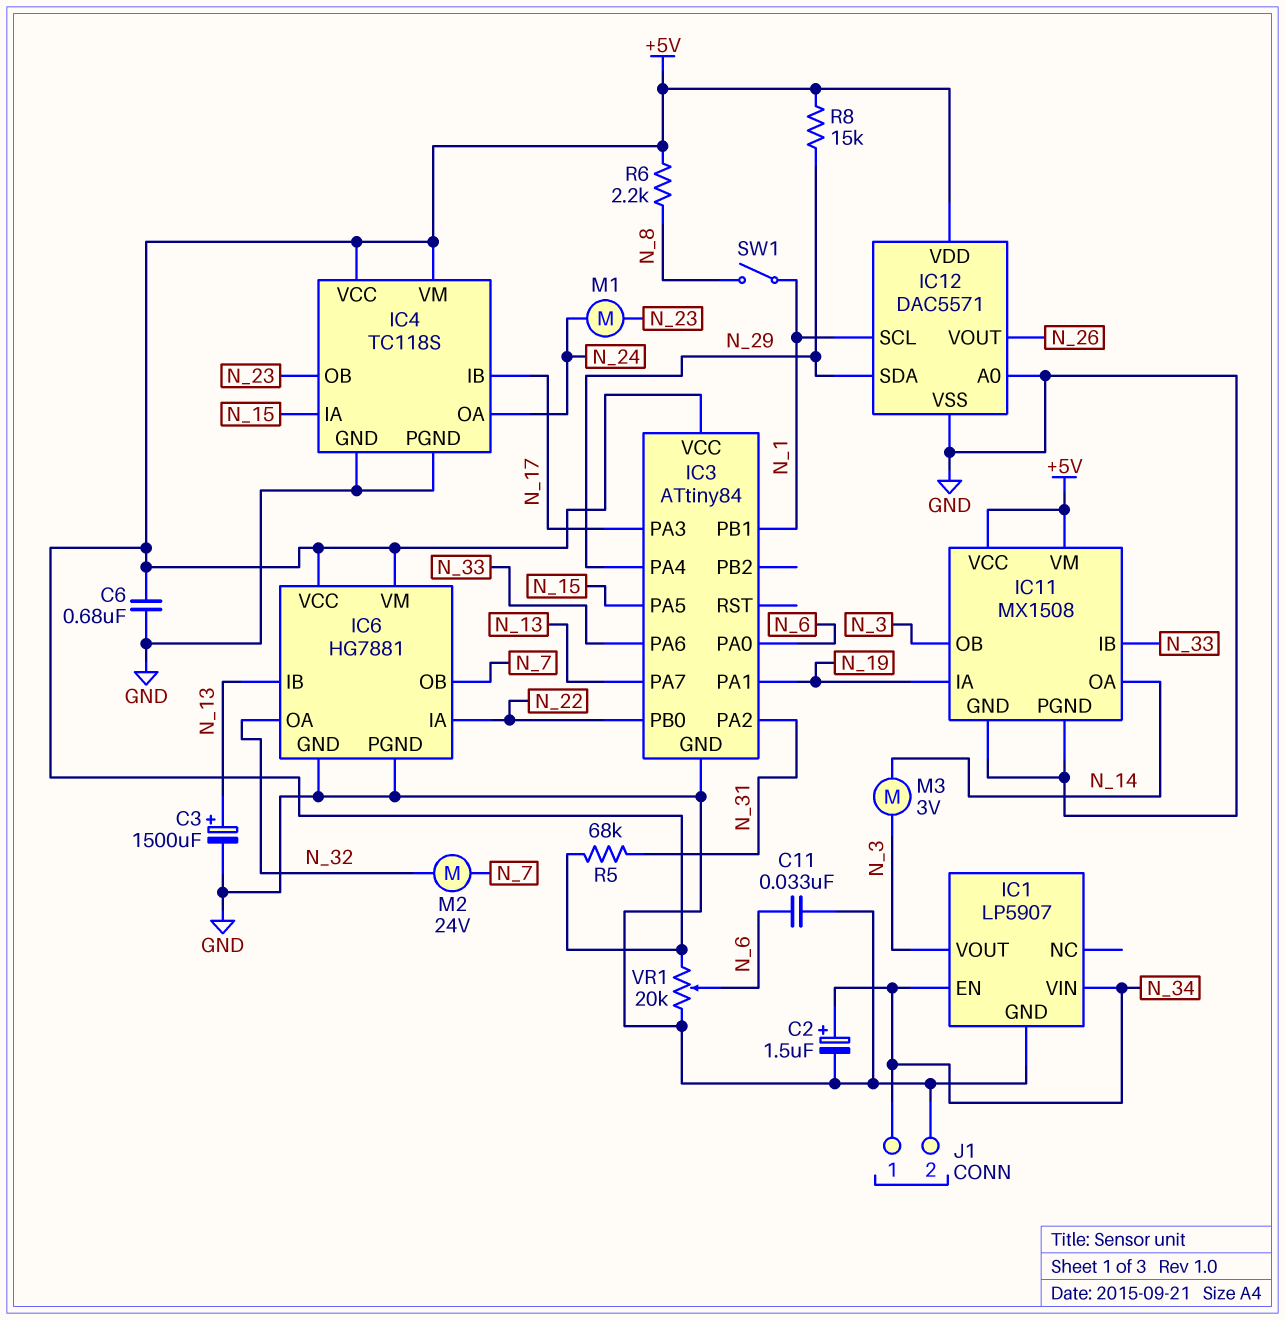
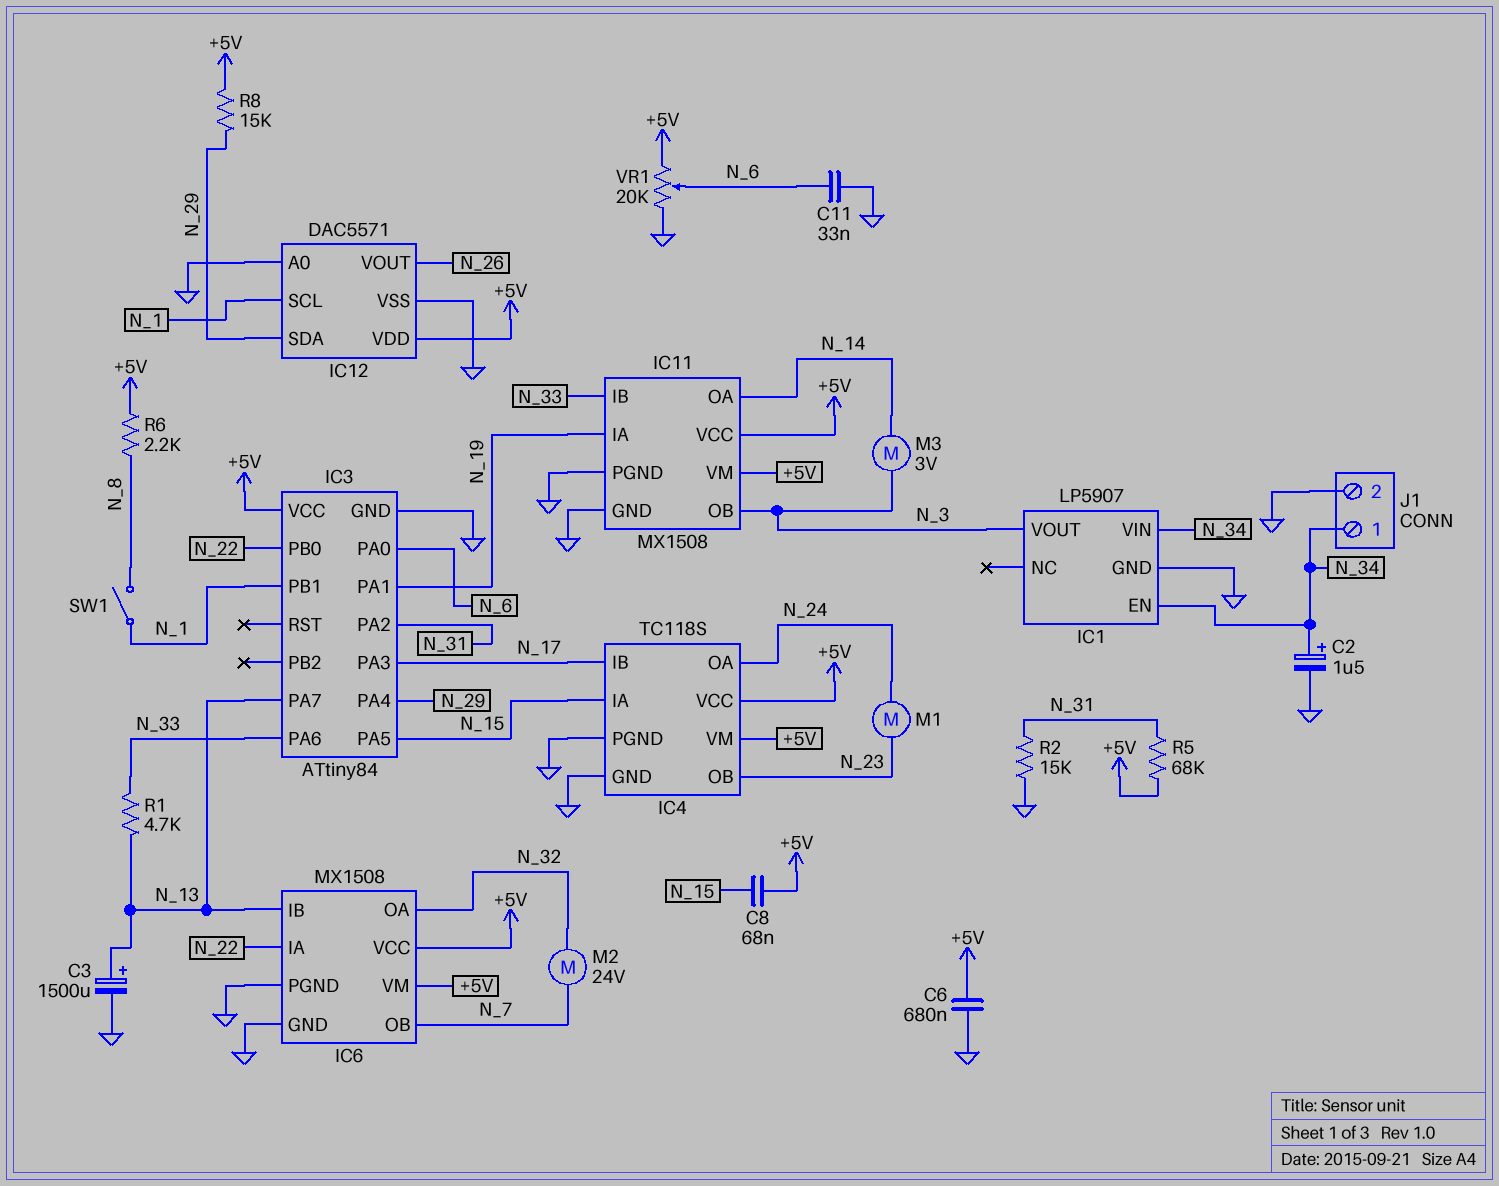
C8: none -> 68nF (+5V, N_15)
IC6: HG7881 -> MX1508
R1: none -> 4.7k (N_13, N_33)
R2: none -> 15k (GND, N_31)

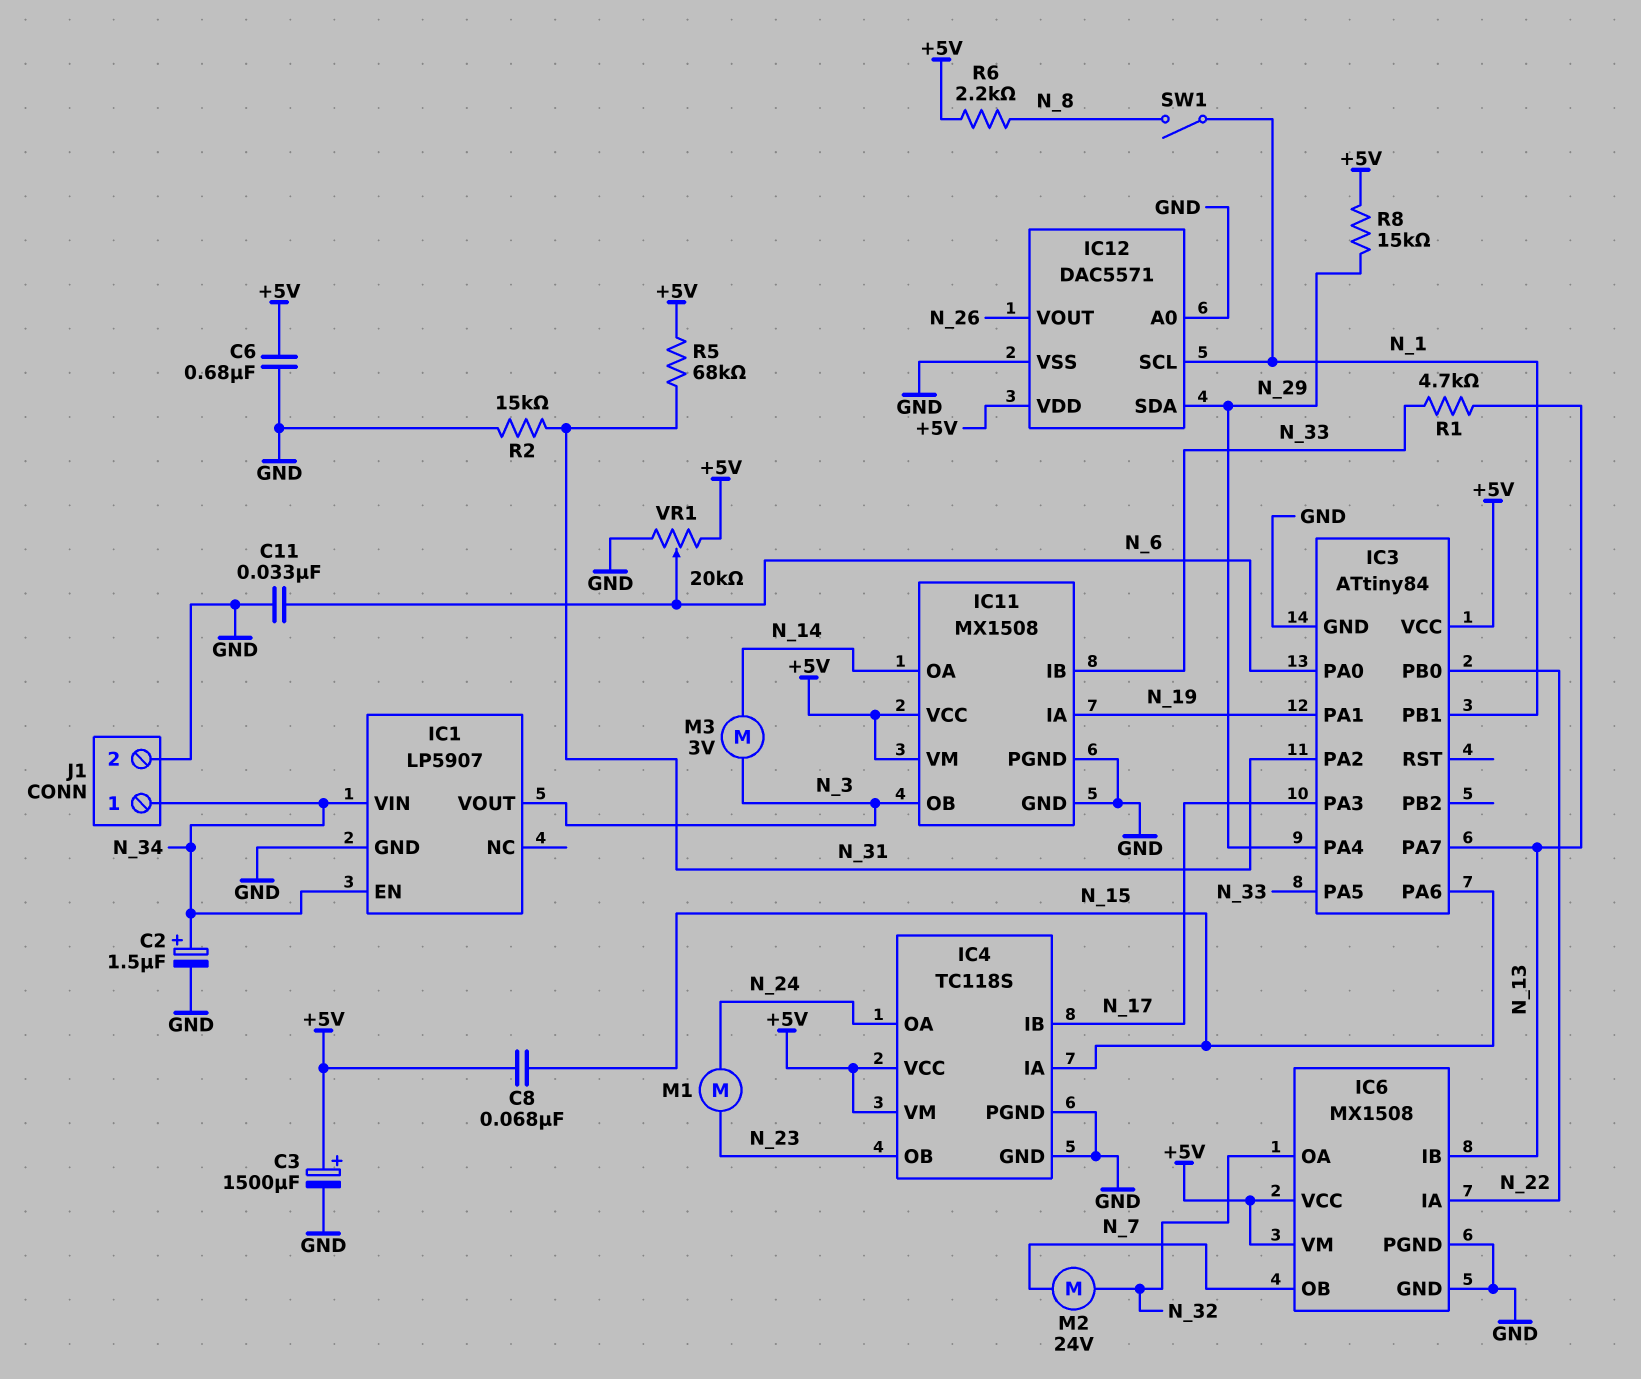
C3: 1500uF (plus N_13, minus GND) -> 1500uF (plus +5V, minus GND)
IC3 pin PA5: N_15 -> N_33
IC3 pin PA6: N_33 -> N_15

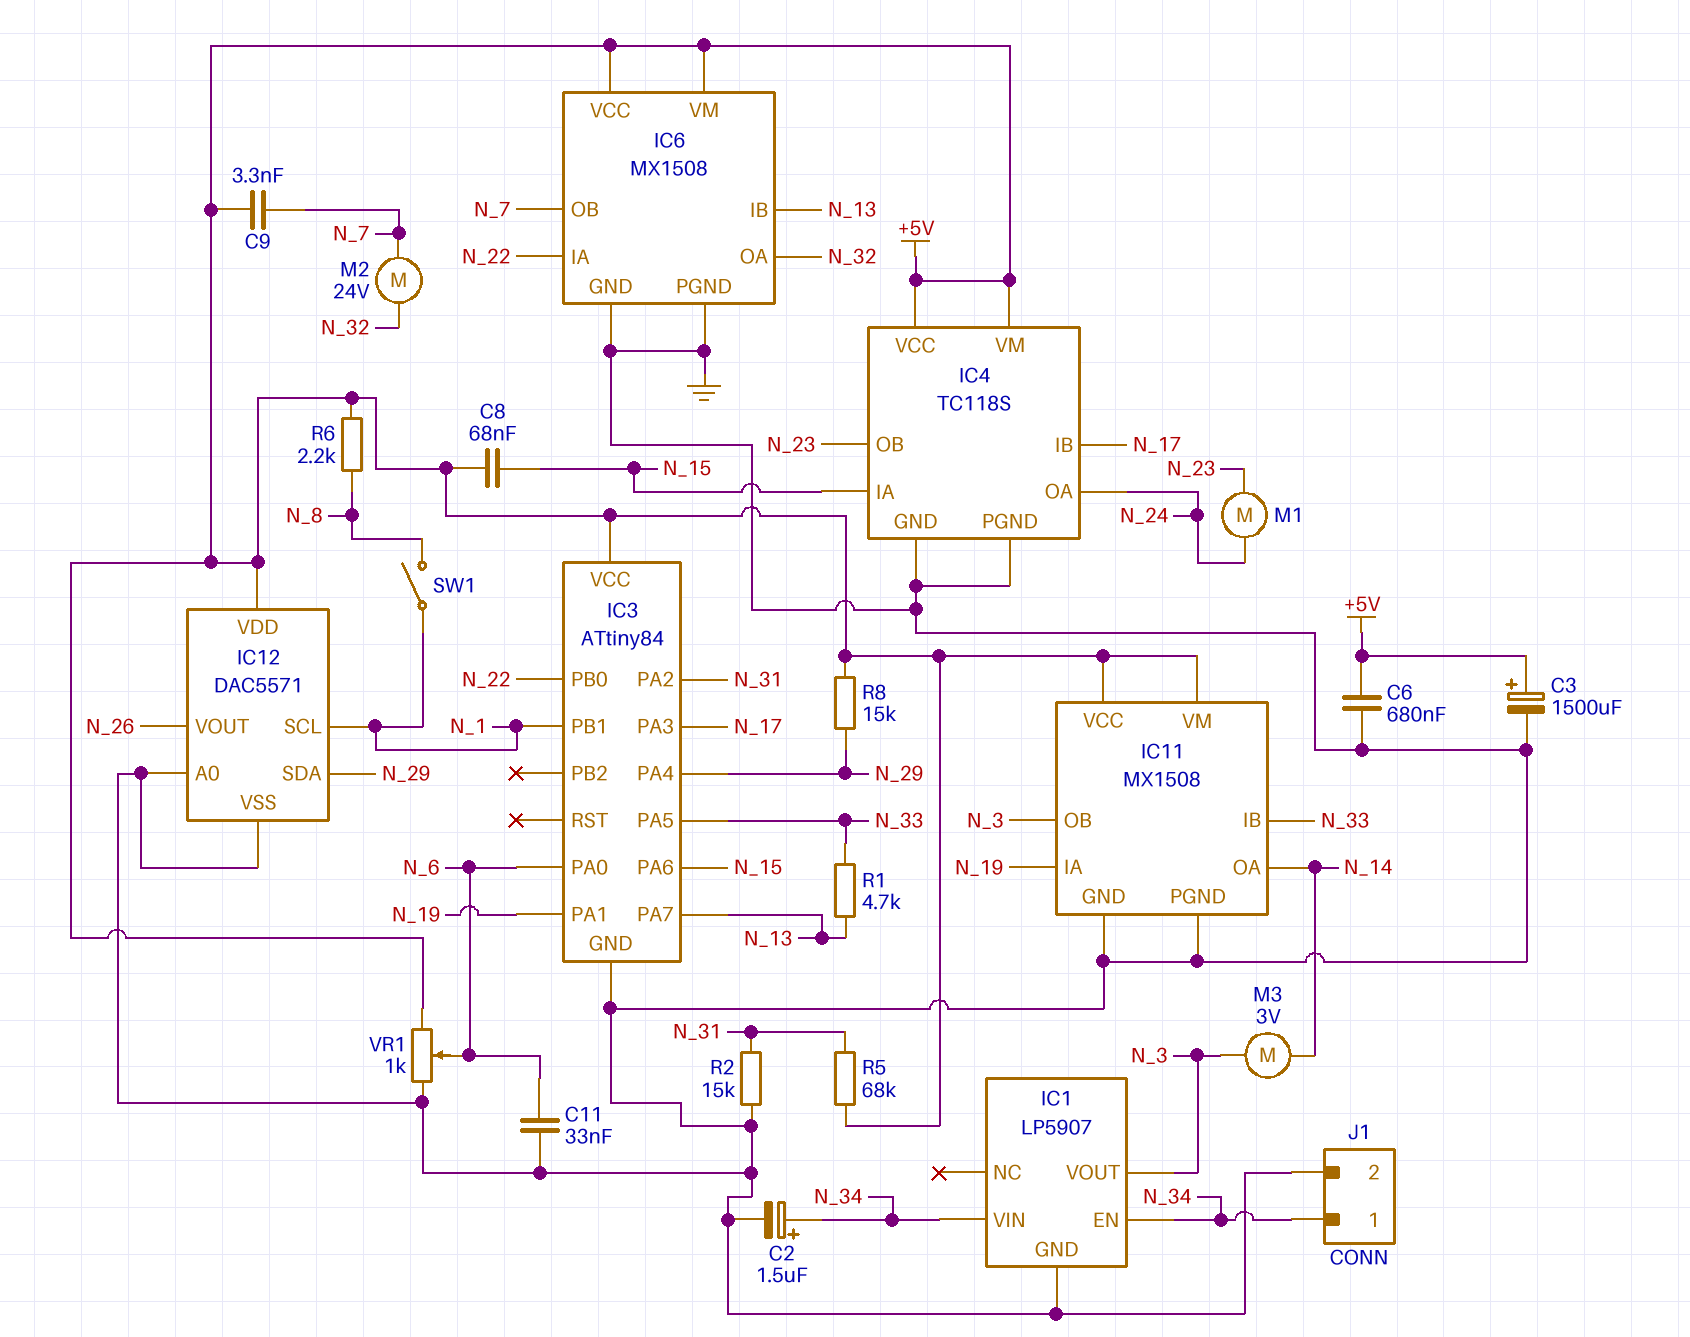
C9: none -> 3.3nF (+5V, N_7)
VR1: 20k (+5V, GND, wiper N_6) -> 1k (+5V, GND, wiper N_6)

